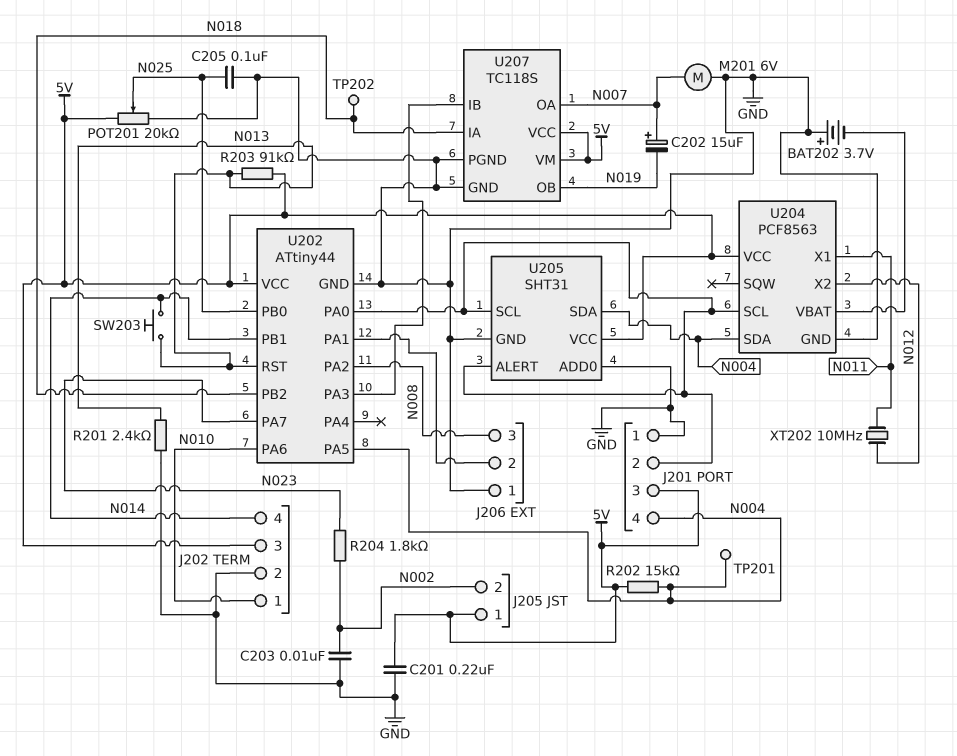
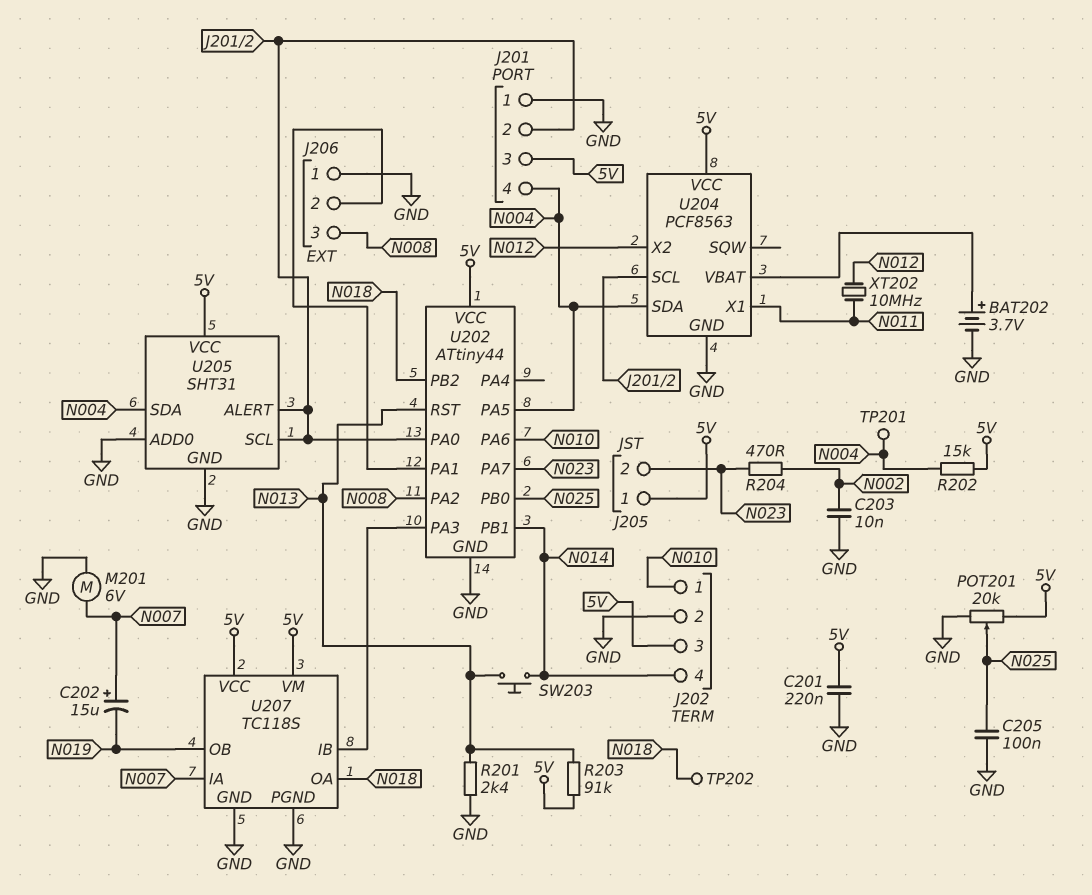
BAT202: 3.7V (plus GND, minus U204/VBAT) -> 3.7V (plus U204/VBAT, minus GND)
J205 pin 2: N002 -> N023
R204: 1.8k (N002, N023) -> 470 (N002, N023)
U207 pin IA: N018 -> N007
U207 pin OA: N007 -> N018

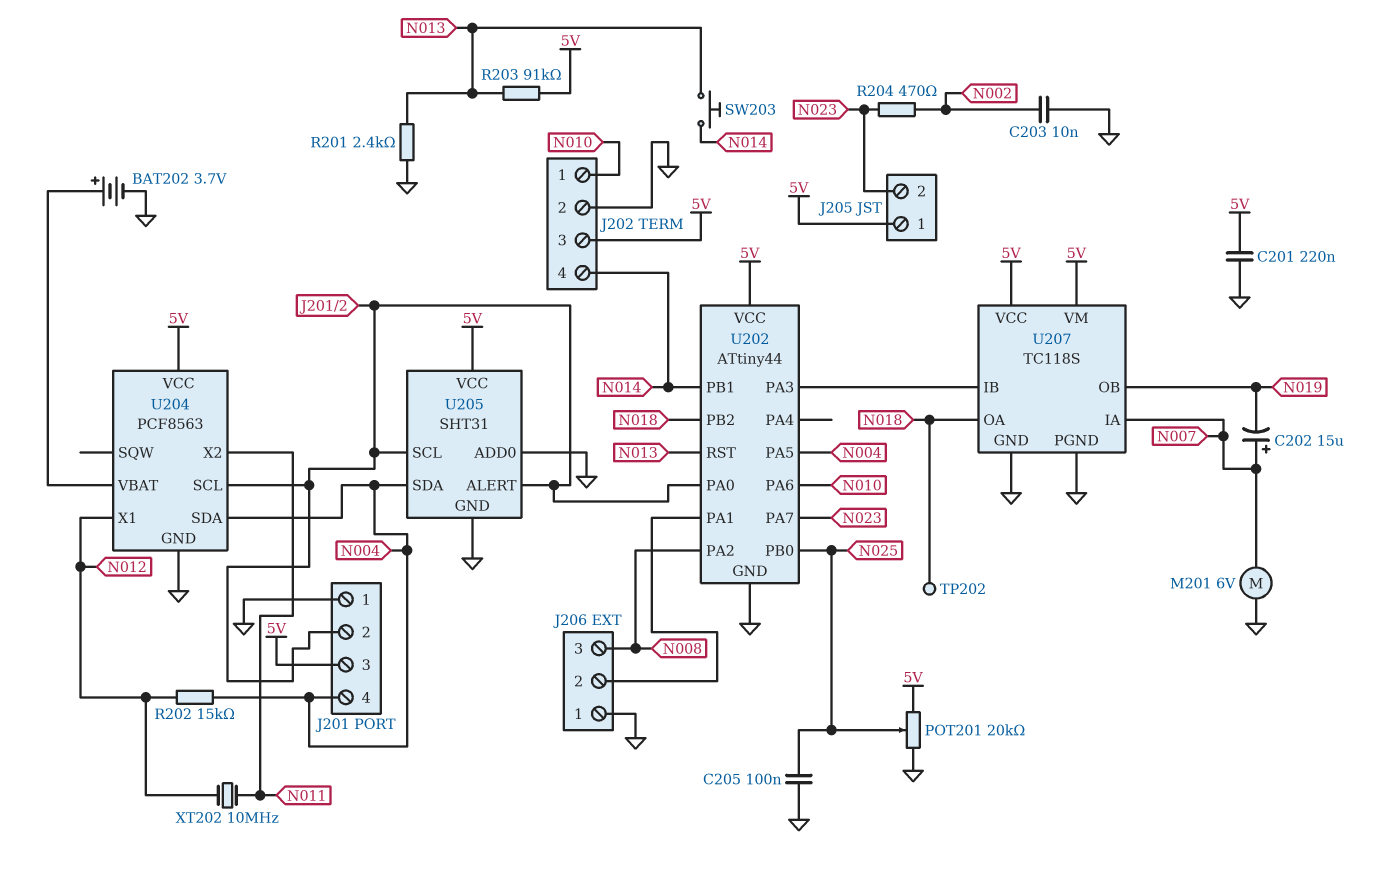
R202: 15k (5V, N004) -> 15k (N004, N012)
TP201: test point (N004) -> none
U204 pin X1: N011 -> N012
U204 pin X2: N012 -> N011

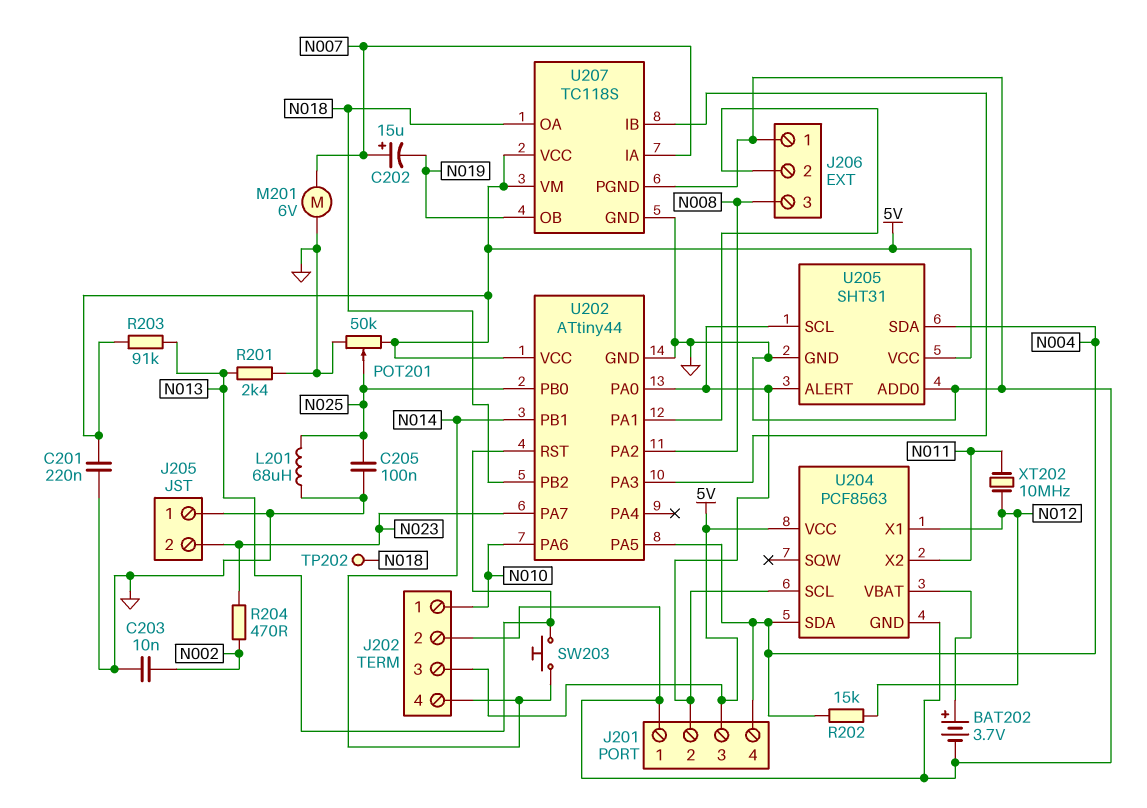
J205 pin 1: 5V -> GND
L201: none -> 68uH (GND, N025)
POT201: 20k (5V, GND, wiper N025) -> 50k (5V, GND, wiper N025)

